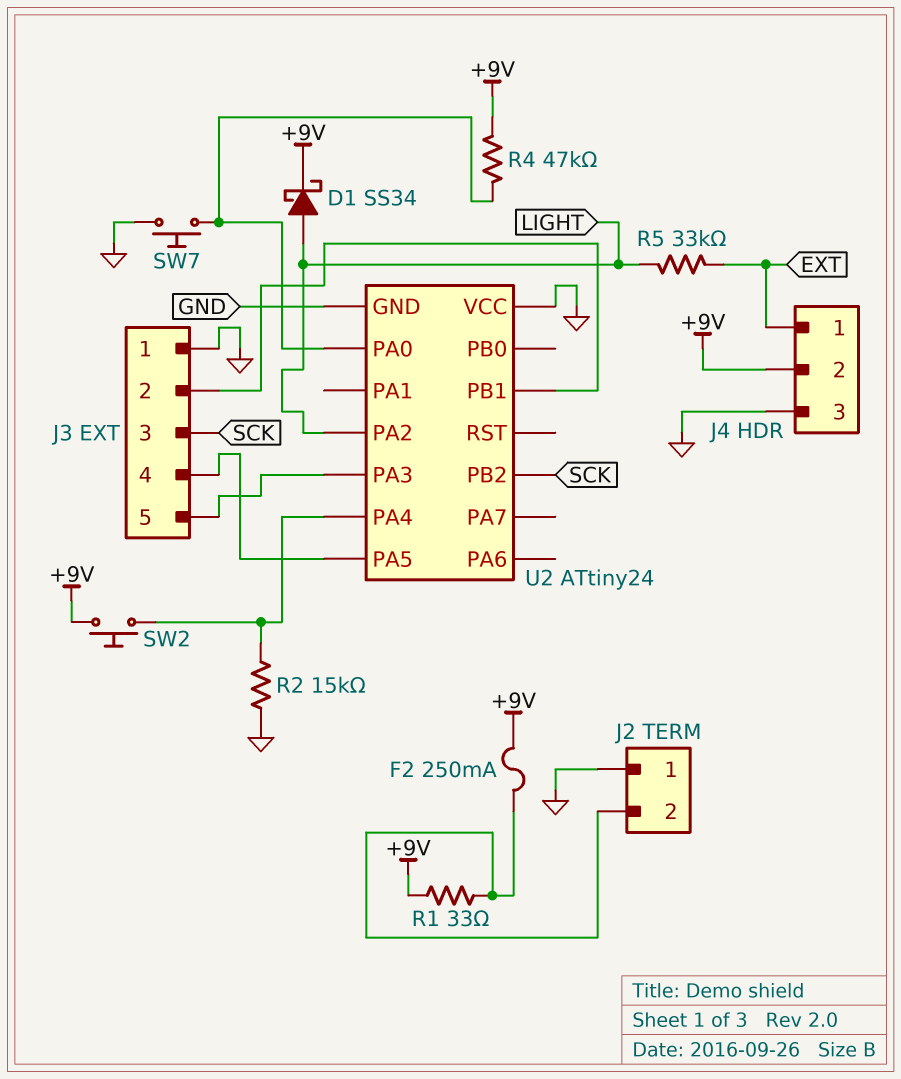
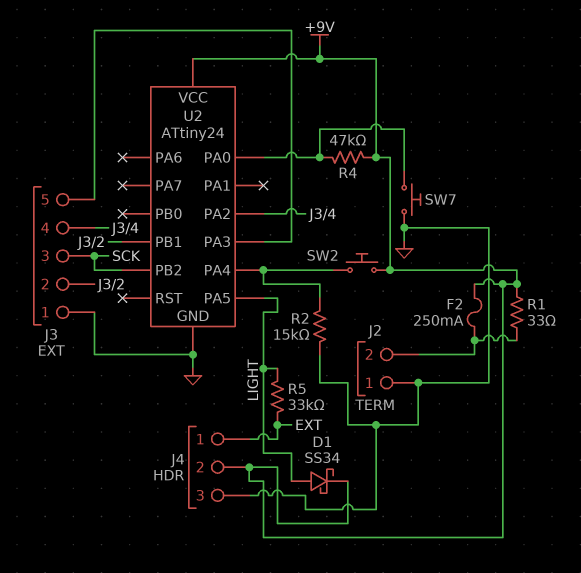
U2 pin PA2: LIGHT -> J3/4
U2 pin PA5: J3/4 -> LIGHT
U2 pin VCC: GND -> +9V

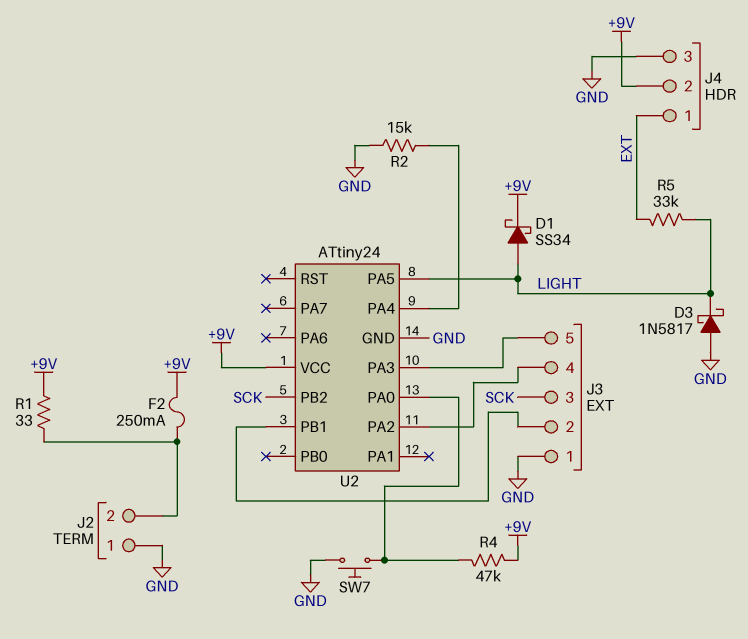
D3: none -> schottky 1N5817 (A GND, K LIGHT)
SW2: button (+9V, U2/PA4) -> none

